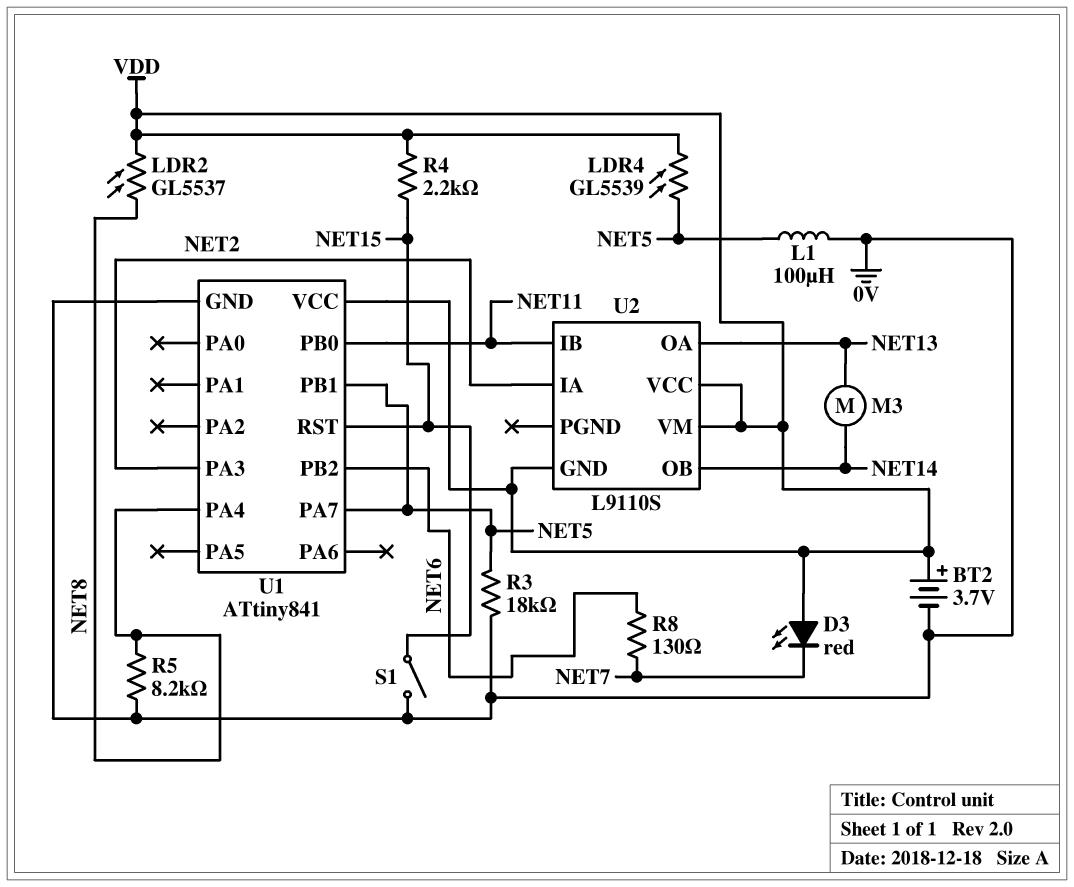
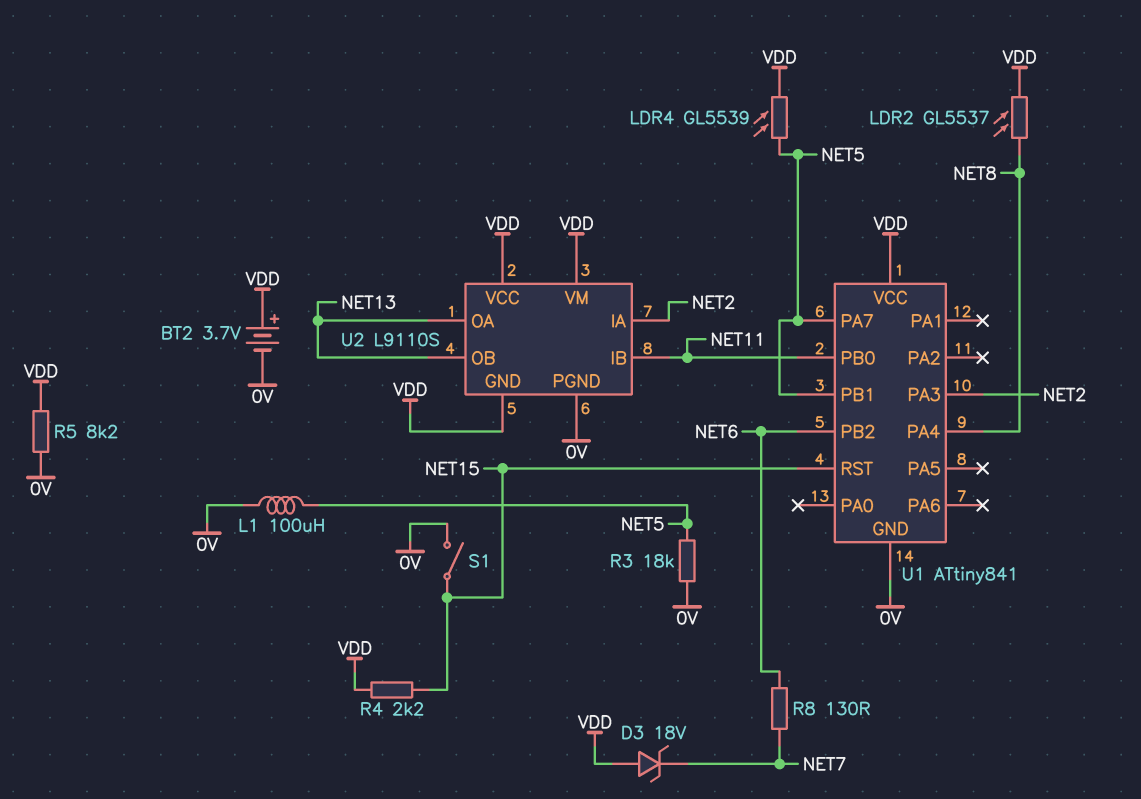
D3: LED red (A VDD, K NET7) -> zener 18V (A VDD, K NET7)
M3: motor (NET13, NET14) -> none
R5: 8.2k (0V, NET8) -> 8.2k (0V, VDD)
U2 pin OB: NET14 -> NET13
U2 pin PGND: none -> 0V

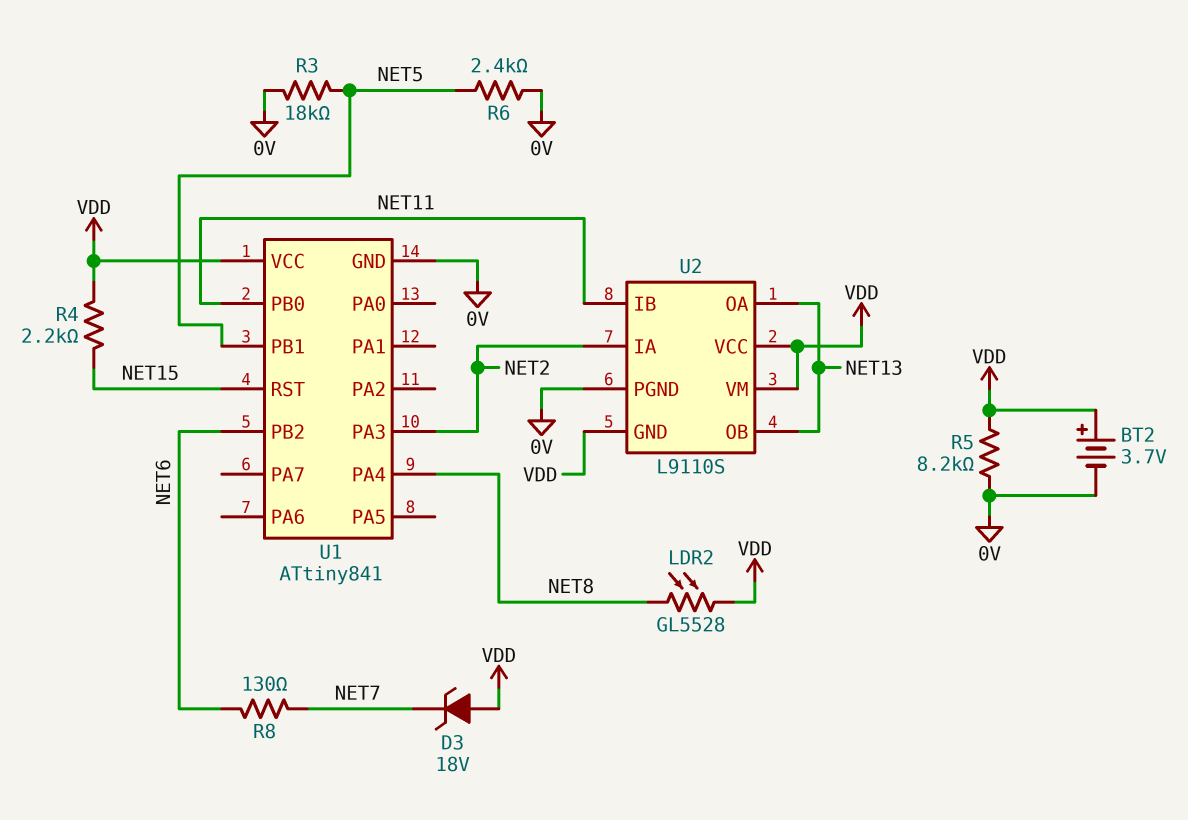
L1: 100uH (0V, NET5) -> none
LDR2: GL5537 (NET8, VDD) -> GL5528 (NET8, VDD)
LDR4: GL5539 (NET5, VDD) -> none
R6: none -> 2.4k (0V, NET5)
S1: switch (0V, NET15) -> none
U1 pin PA7: NET5 -> none

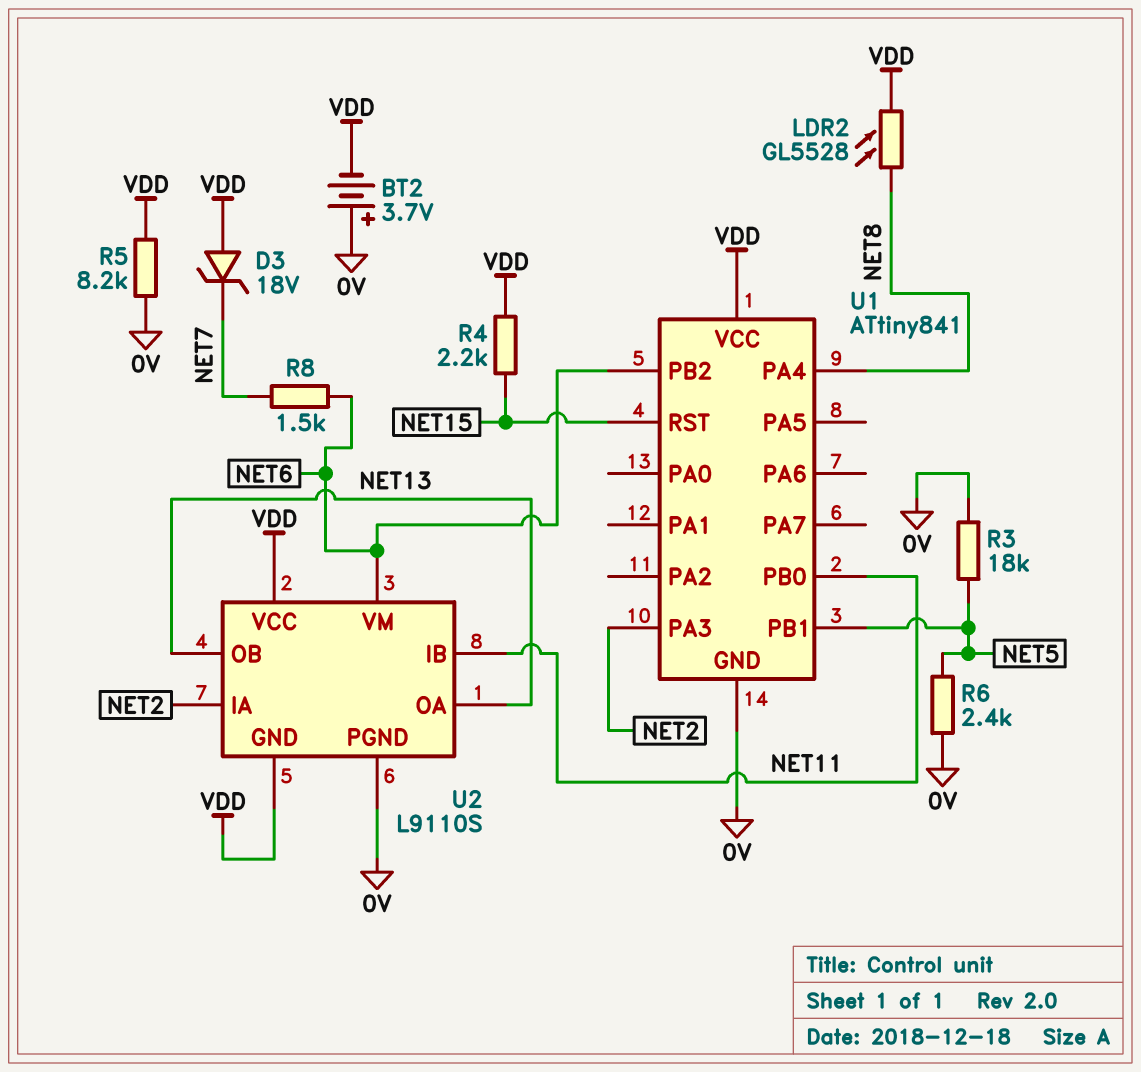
BT2: 3.7V (plus VDD, minus 0V) -> 3.7V (plus 0V, minus VDD)
R8: 130 (NET6, NET7) -> 1.5k (NET6, NET7)
U2 pin VM: VDD -> NET6

